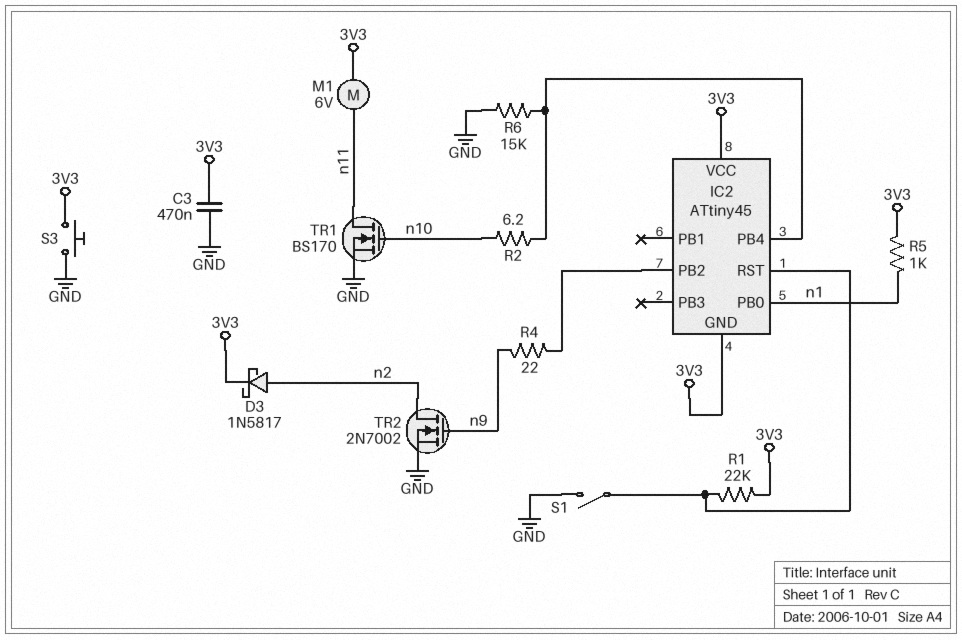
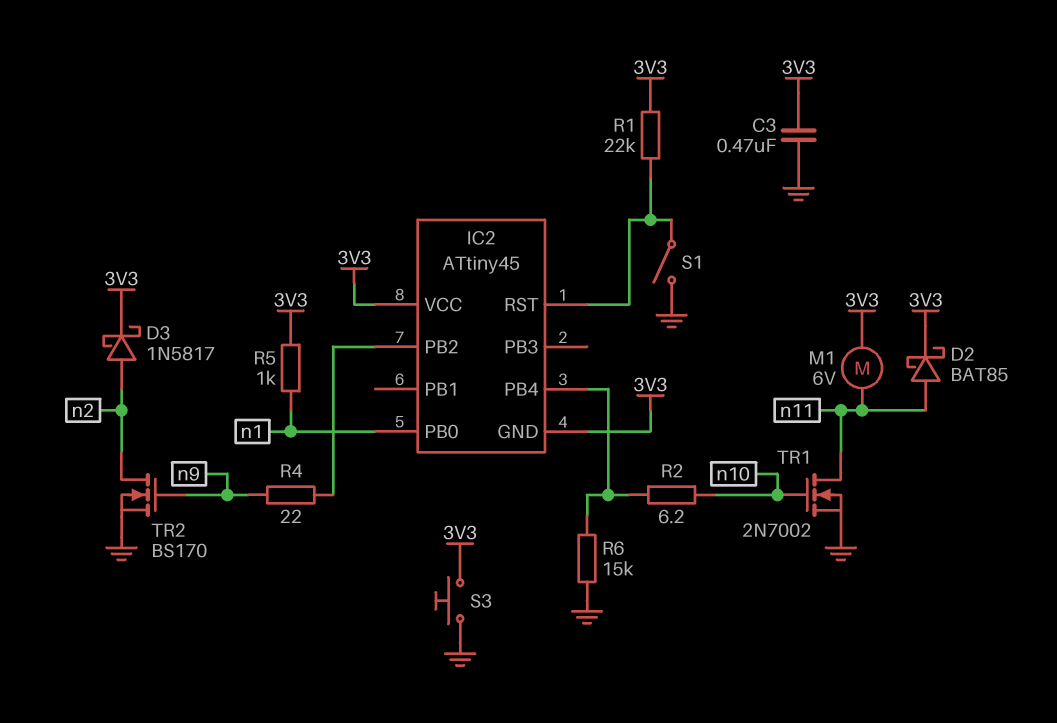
D2: none -> schottky BAT85 (A n11, K 3V3)
TR1: NMOS BS170 (G n10, D n11, S GND) -> NMOS 2N7002 (G n10, D n11, S GND)
TR2: NMOS 2N7002 (G n9, D n2, S GND) -> NMOS BS170 (G n9, D n2, S GND)

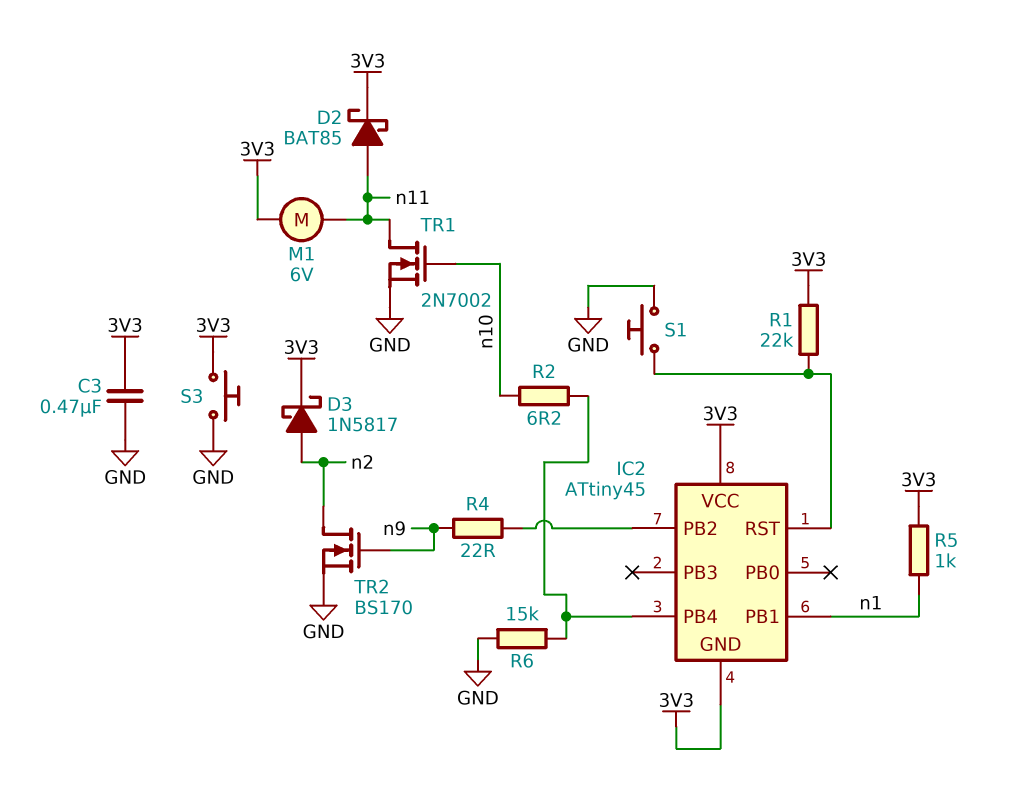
IC2 pin PB0: n1 -> none
IC2 pin PB1: none -> n1
S1: switch (GND, IC2/RST) -> button (GND, IC2/RST)

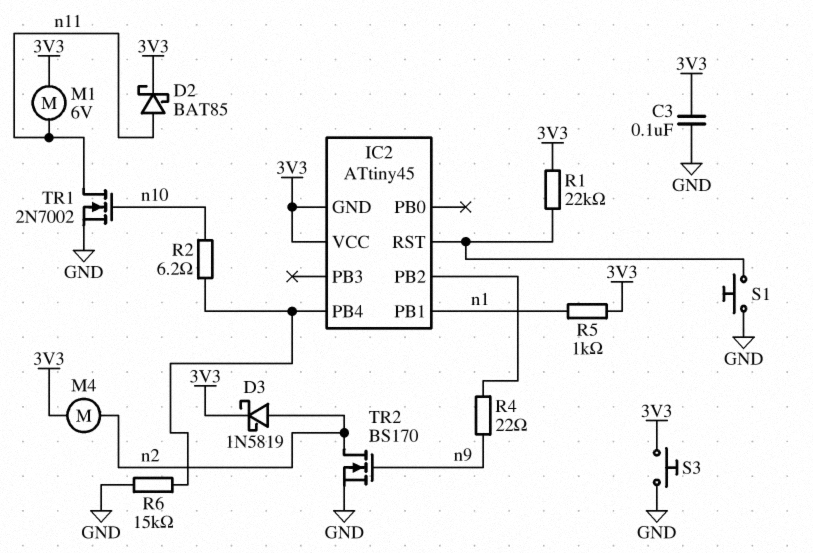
C3: 470nF (3V3, GND) -> 100nF (3V3, GND)
D3: schottky 1N5817 (A n2, K 3V3) -> schottky 1N5819 (A n2, K 3V3)
M4: none -> motor (3V3, n2)

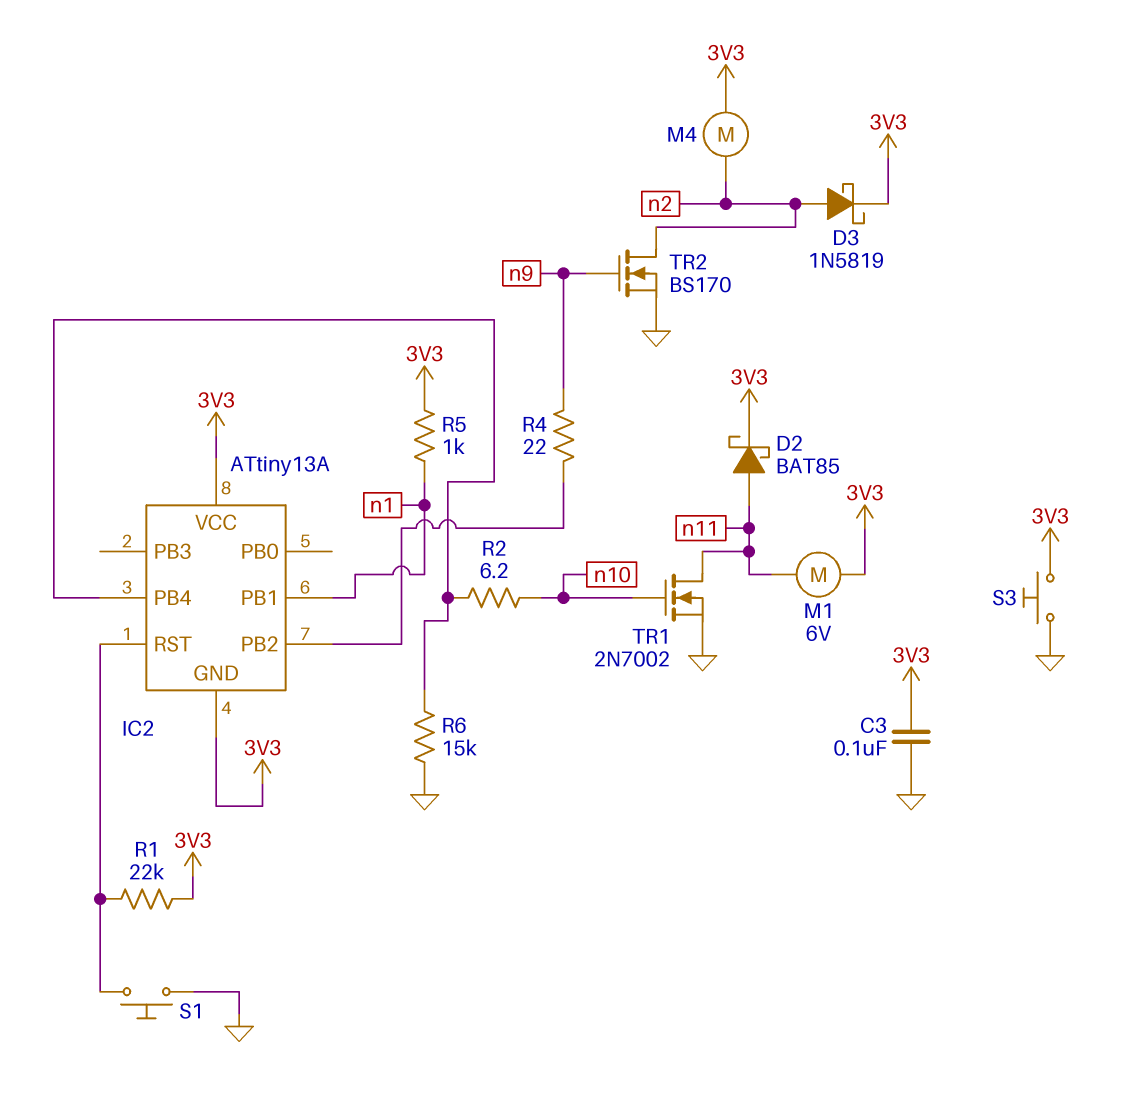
IC2: ATtiny45 -> ATtiny13A

